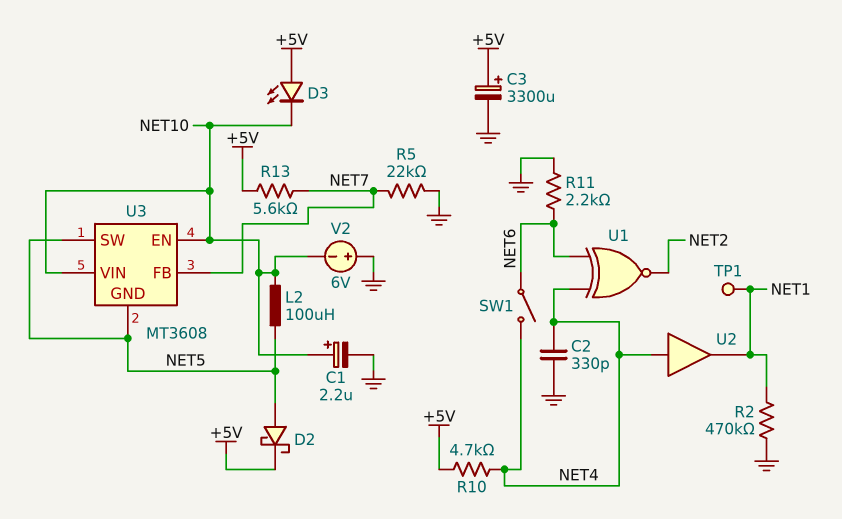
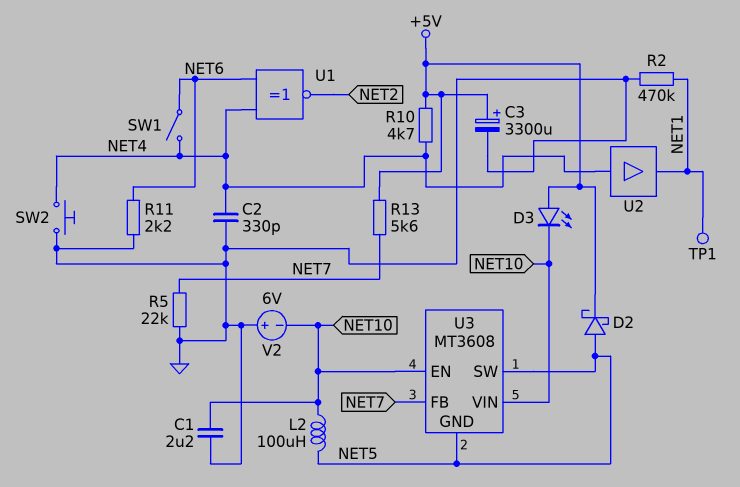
C1: 2.2uF (plus NET10, minus GND) -> 2.2uF (GND, NET10)
SW2: none -> button (GND, NET4)

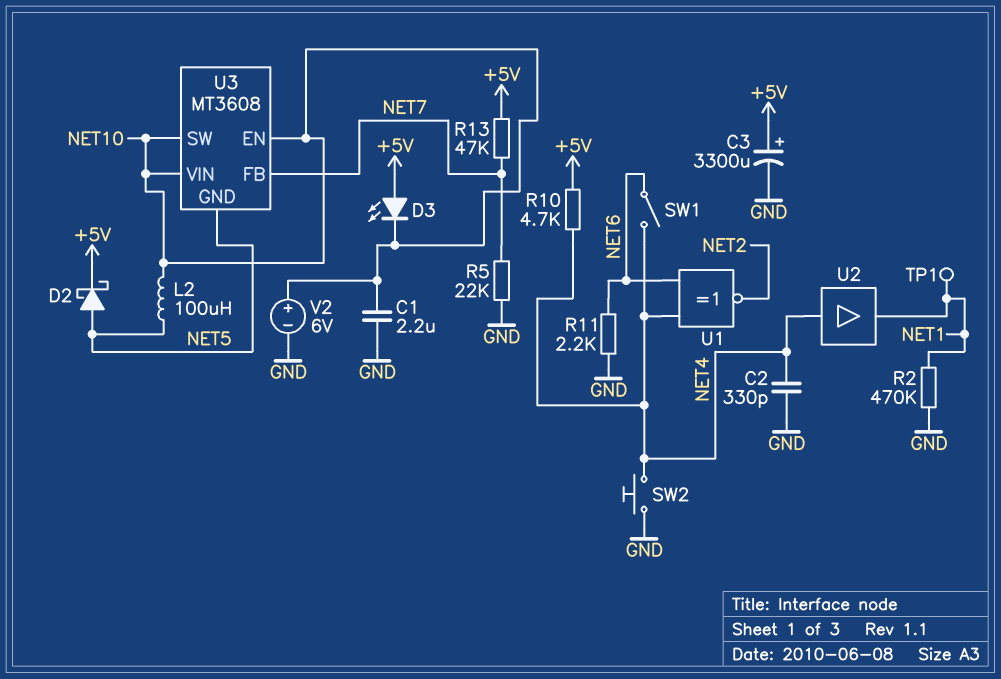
R13: 5.6k (+5V, NET7) -> 47k (+5V, NET7)
U3 pin SW: NET5 -> NET10
V2: 6V (plus GND, minus NET10) -> 6V (plus NET10, minus GND)

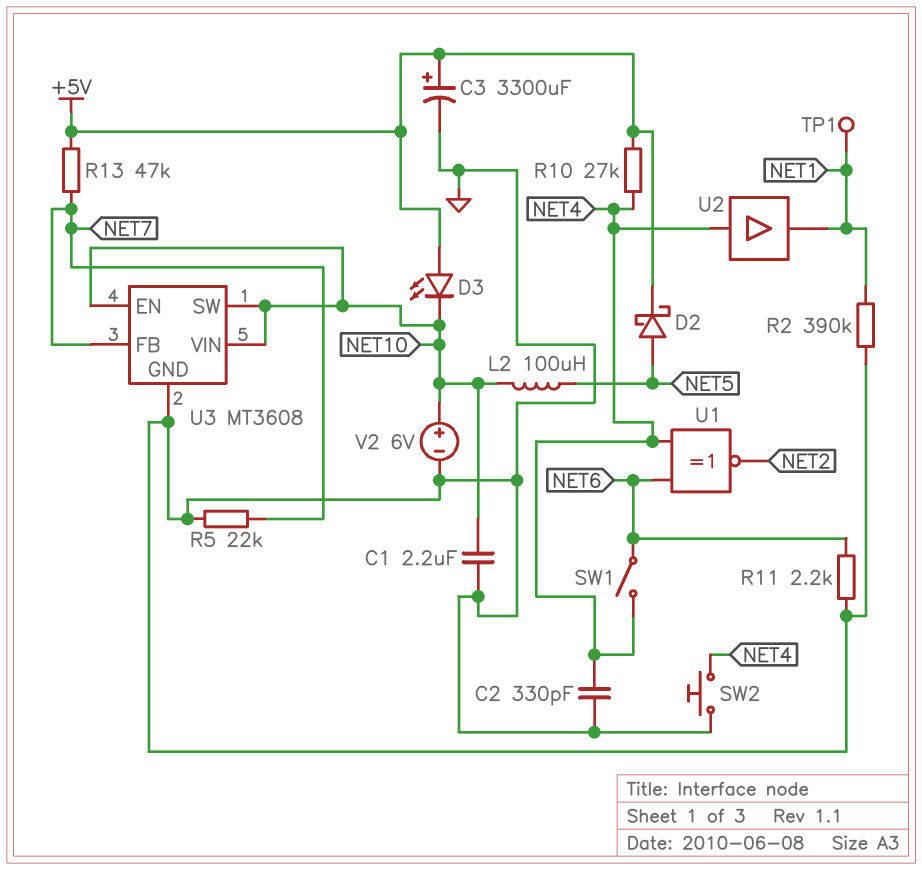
R2: 470k (GND, NET1) -> 390k (GND, NET1)
R10: 4.7k (+5V, NET4) -> 27k (+5V, NET4)
U3 pin GND: NET5 -> GND

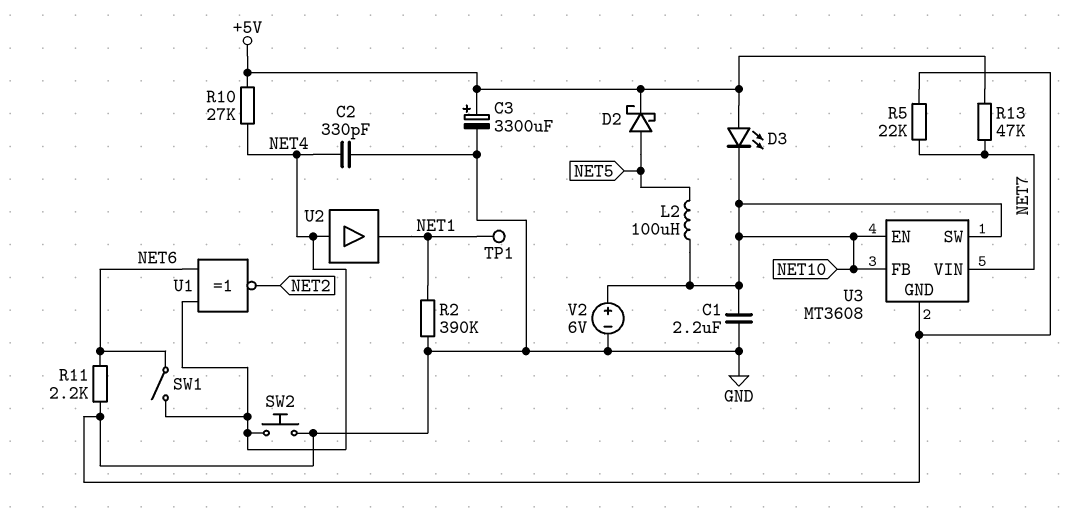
U3 pin FB: NET7 -> NET10
U3 pin VIN: NET10 -> NET7

